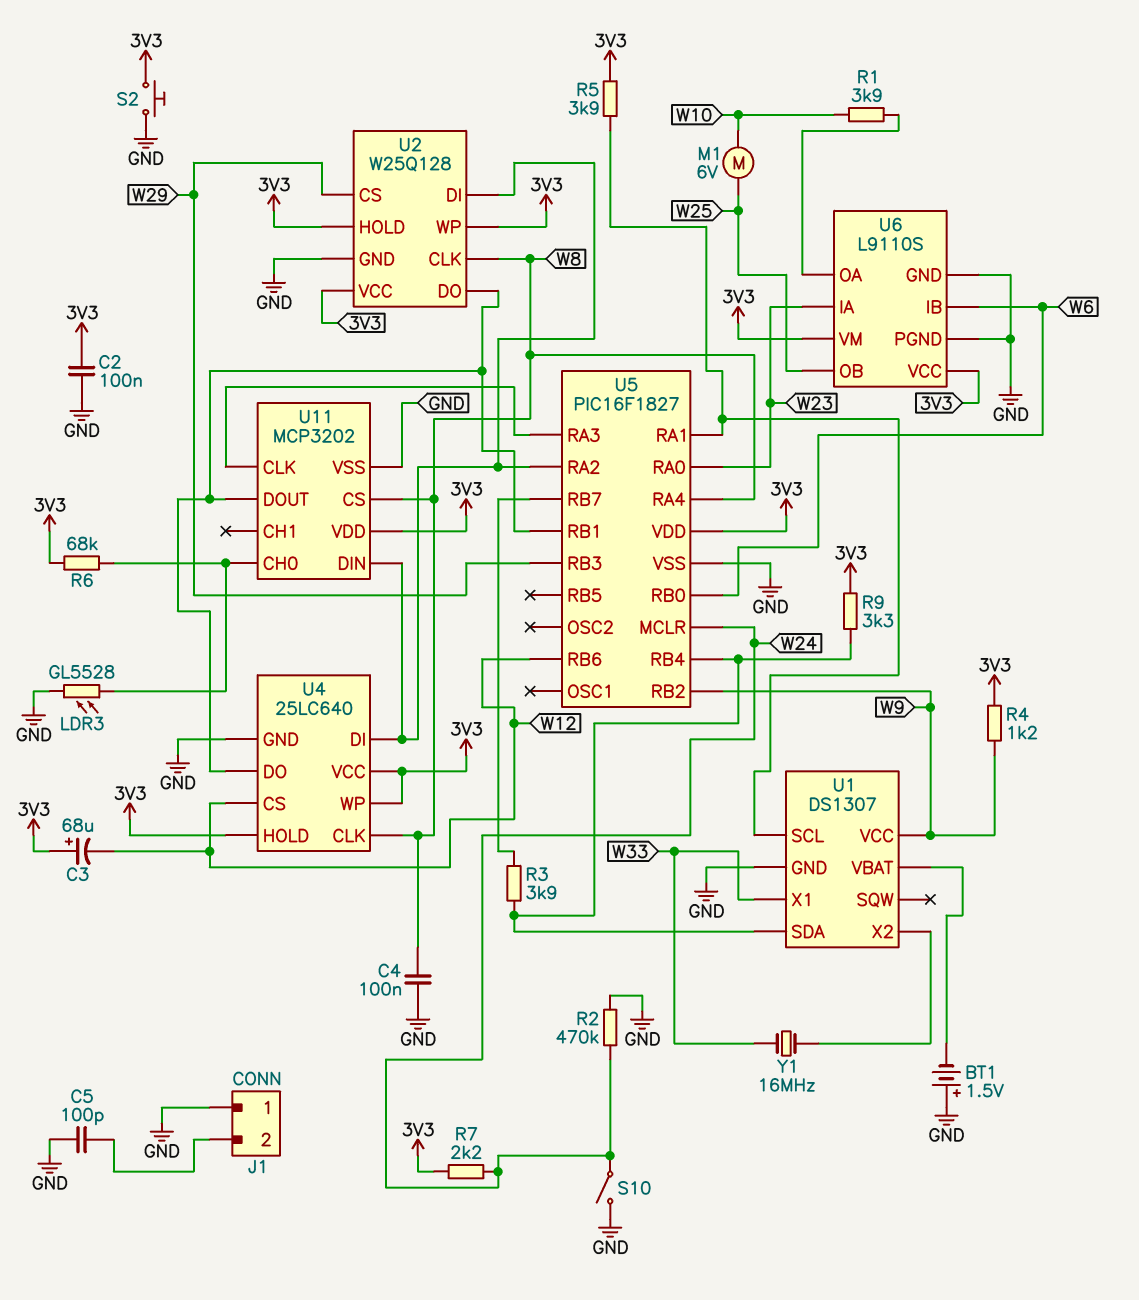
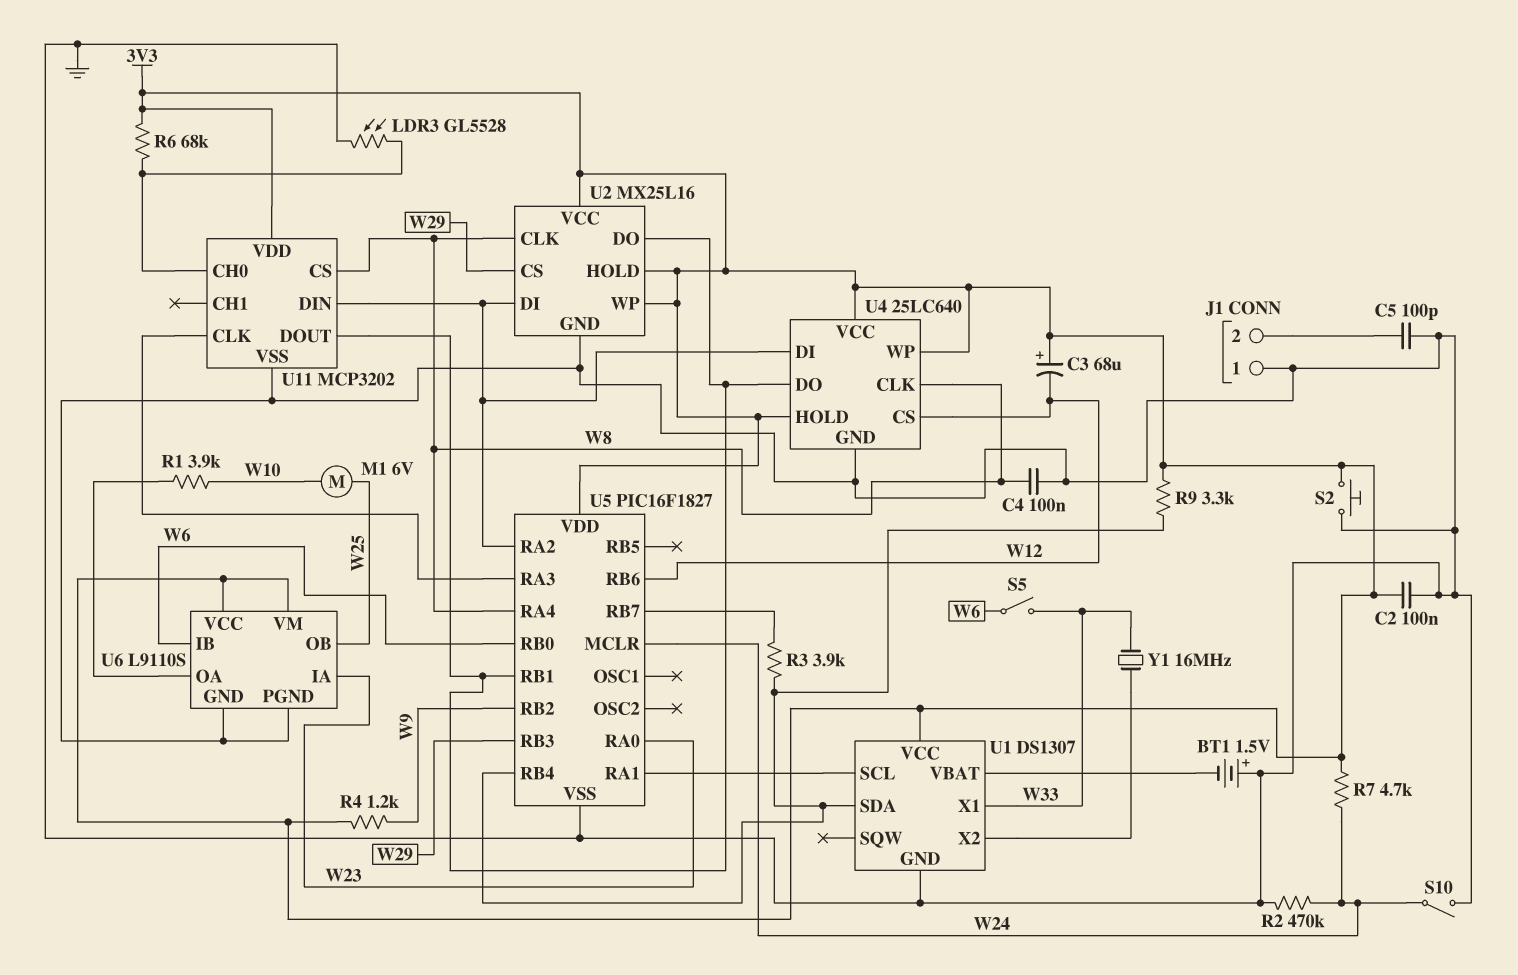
R5: 3.9k (3V3, U1/SCL) -> none
R7: 2.2k (3V3, W24) -> 4.7k (3V3, W24)
S5: none -> switch (W6, W33)
U1 pin VCC: W9 -> 3V3
U2: W25Q128 -> MX25L16

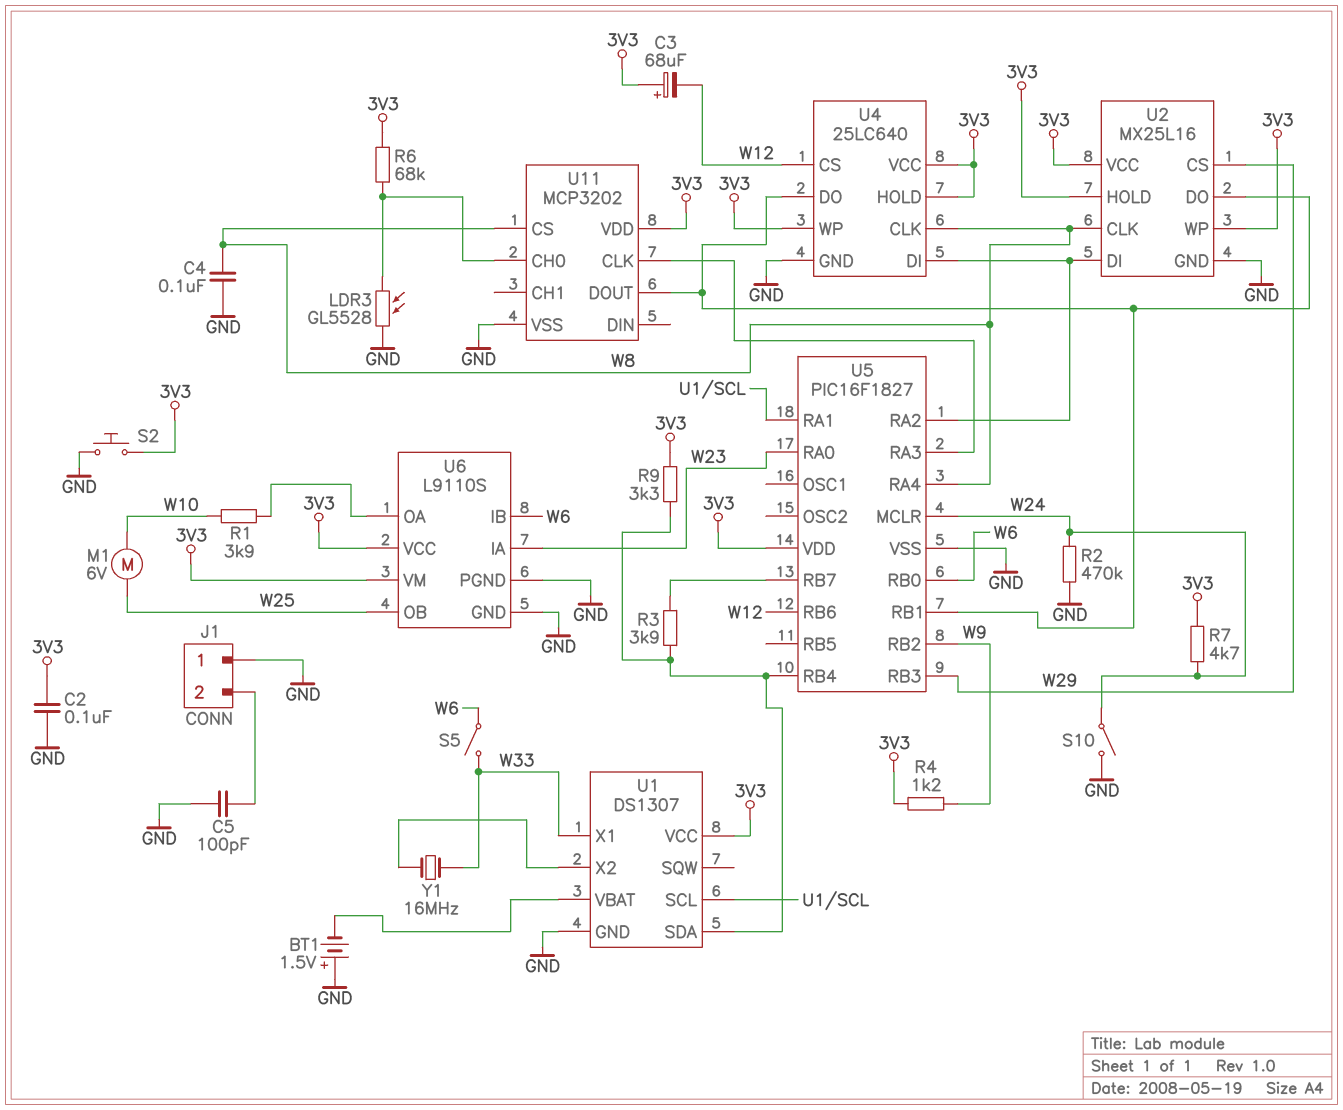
U11 pin DIN: U2/DI -> none

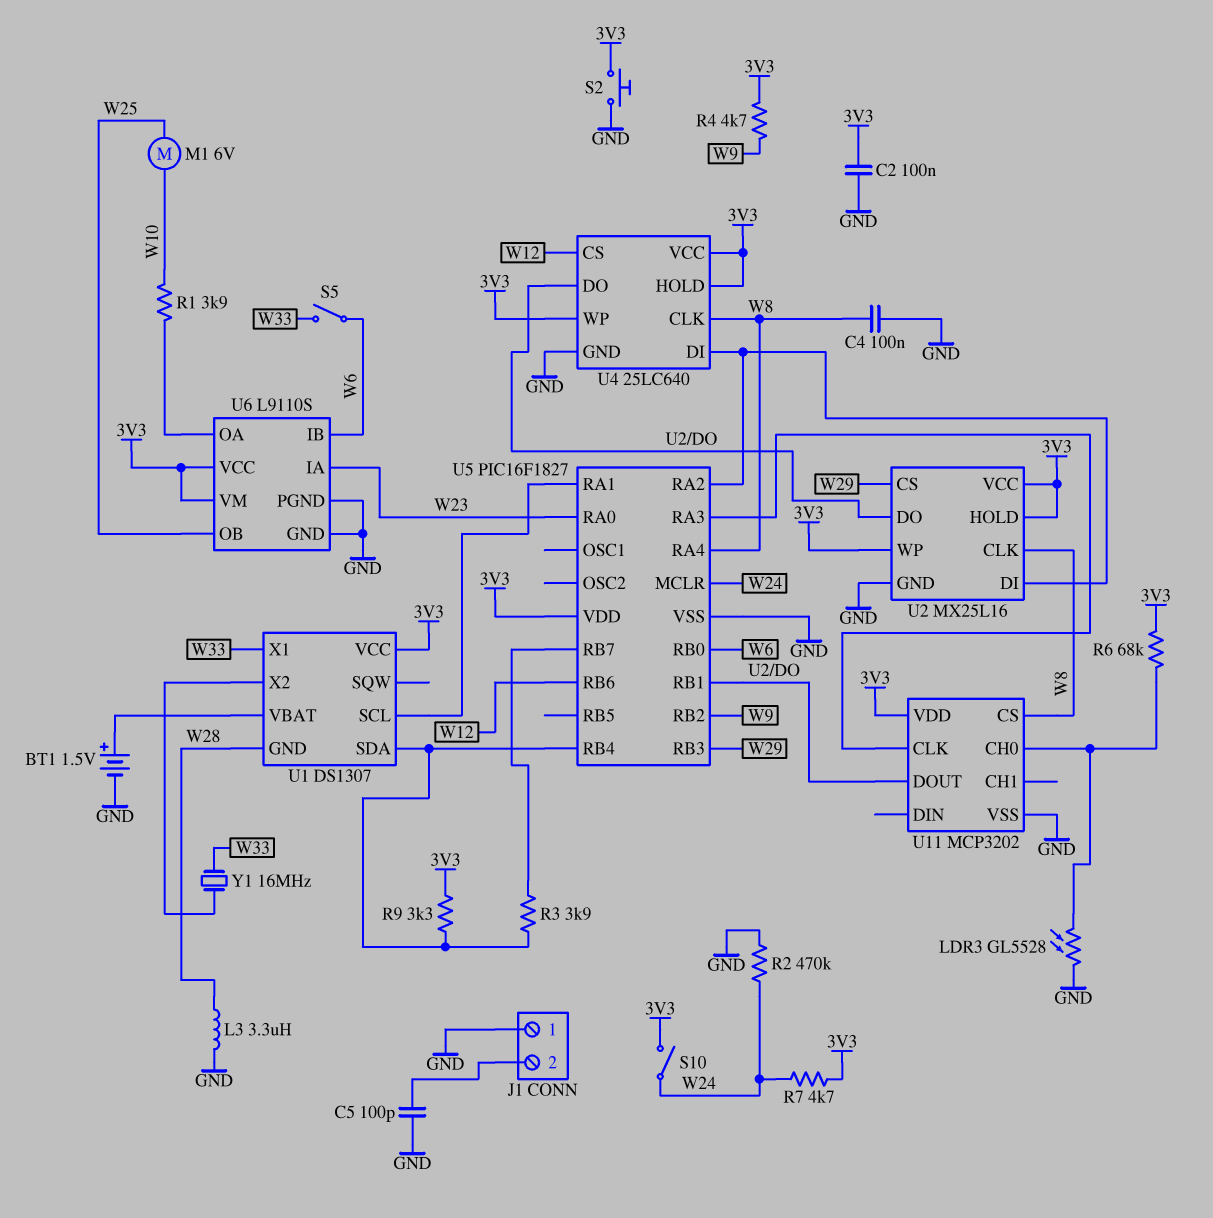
BT1: 1.5V (plus GND, minus U1/VBAT) -> 1.5V (plus U1/VBAT, minus GND)
C3: 68uF (plus 3V3, minus W12) -> none
L3: none -> 3.3uH (GND, W28)
R4: 1.2k (3V3, W9) -> 4.7k (3V3, W9)
S10: switch (GND, W24) -> switch (3V3, W24)
U1 pin GND: GND -> W28

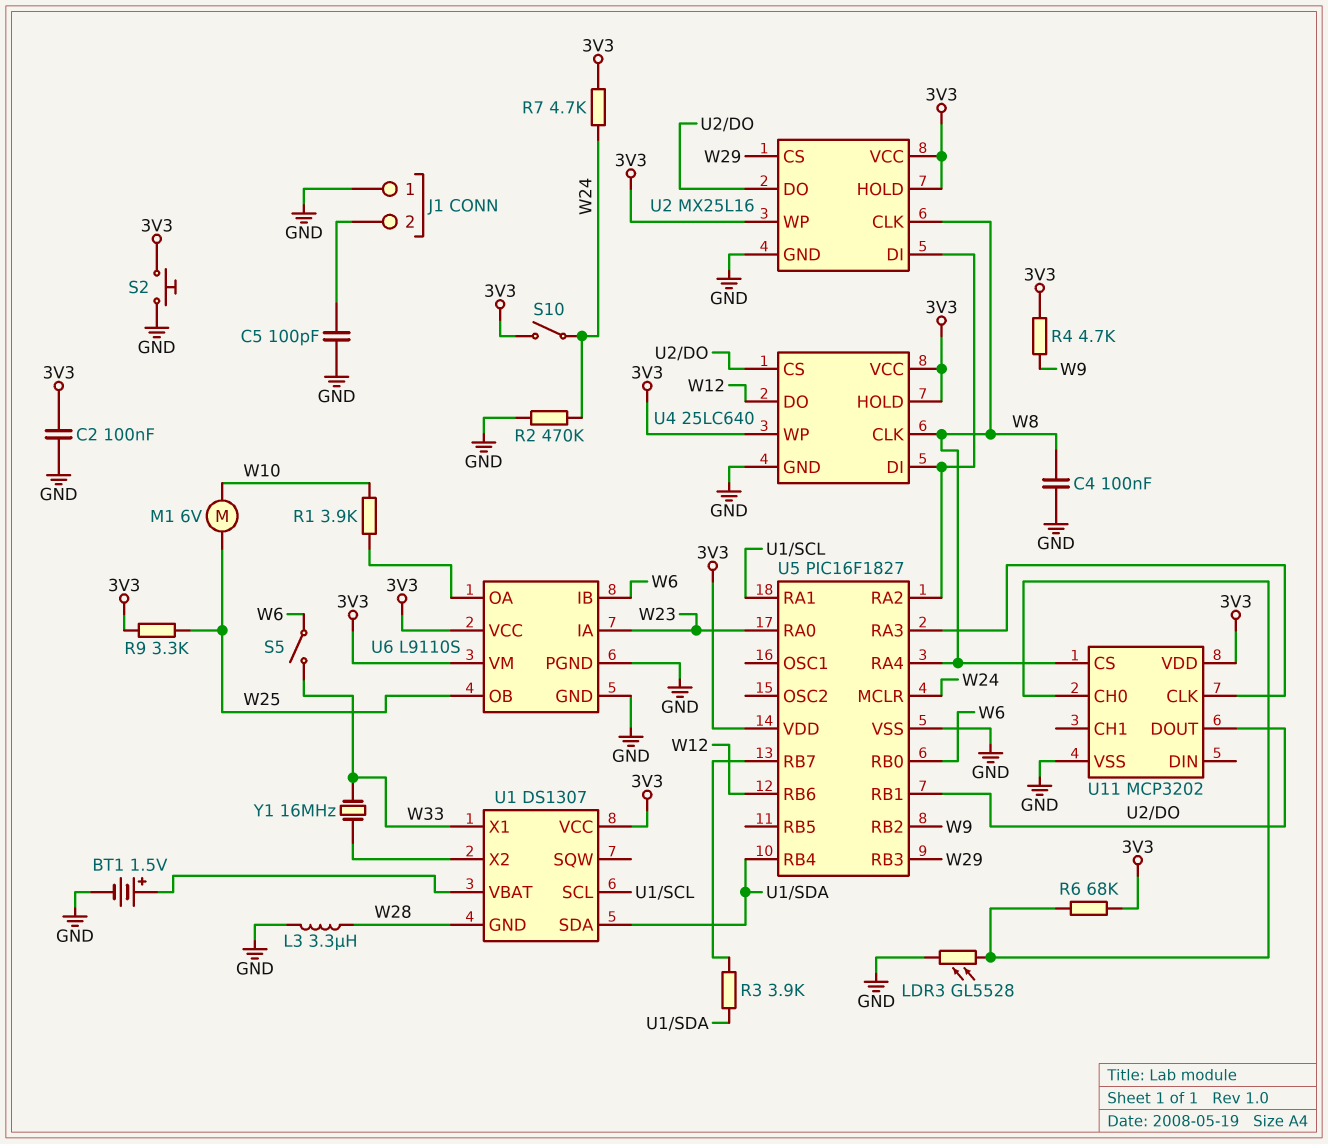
R9: 3.3k (3V3, U1/SDA) -> 3.3k (3V3, W25)
U4 pin CS: W12 -> U2/DO
U4 pin DO: U2/DO -> W12

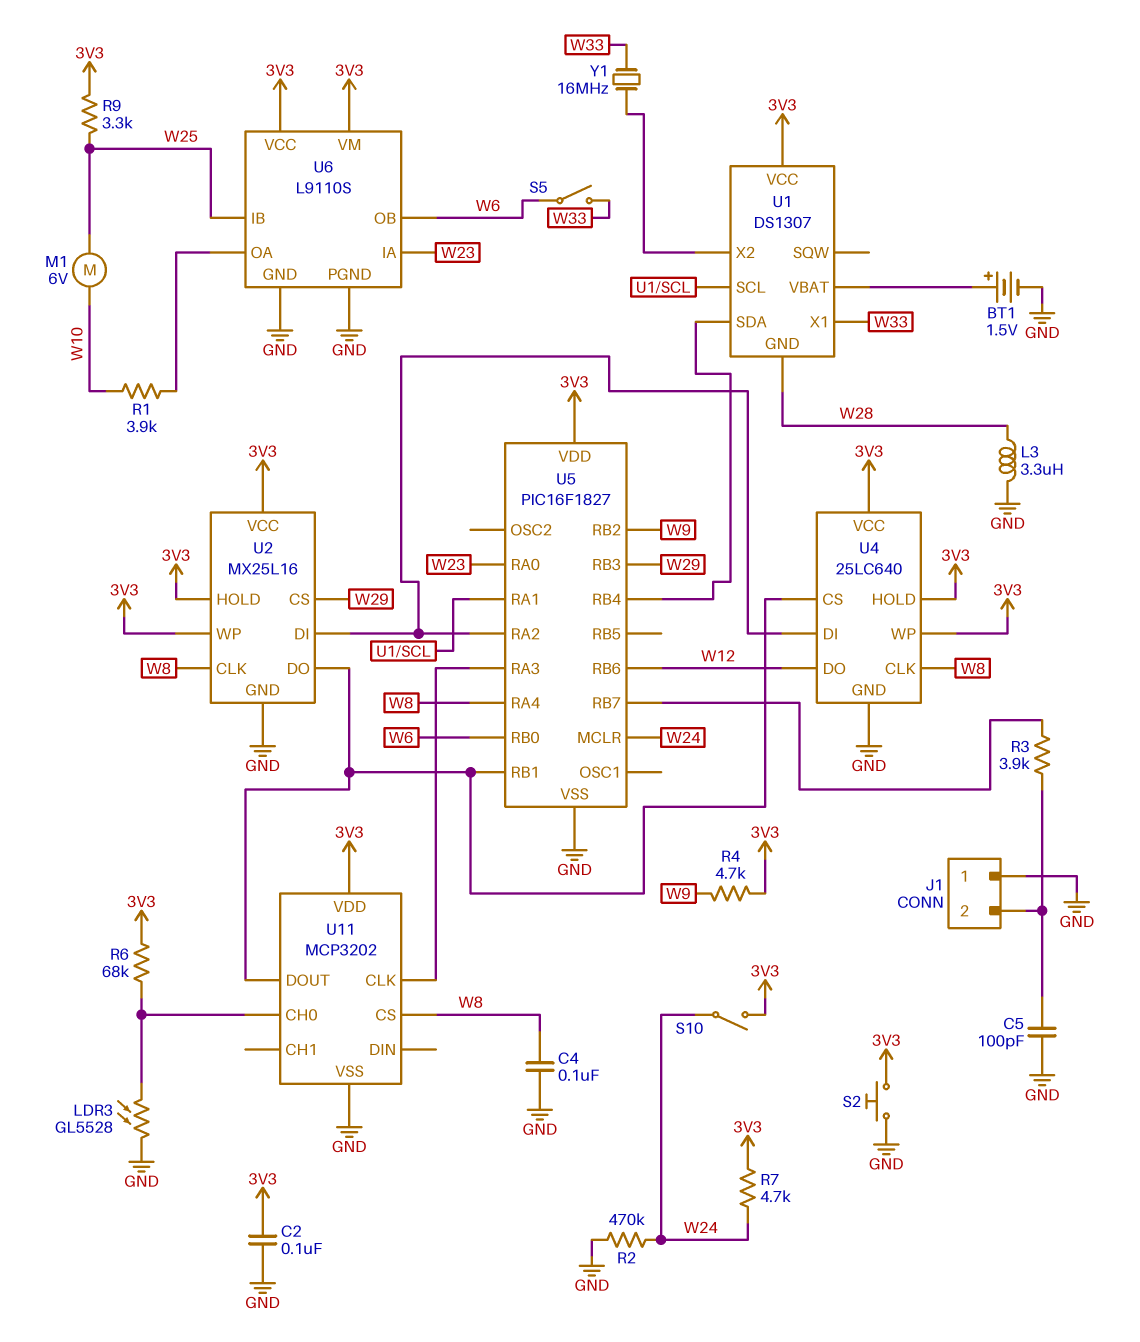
R3: 3.9k (U1/SDA, U5/RB7) -> 3.9k (J1/2, U5/RB7)
U6 pin IB: W6 -> W25
U6 pin OB: W25 -> W6

